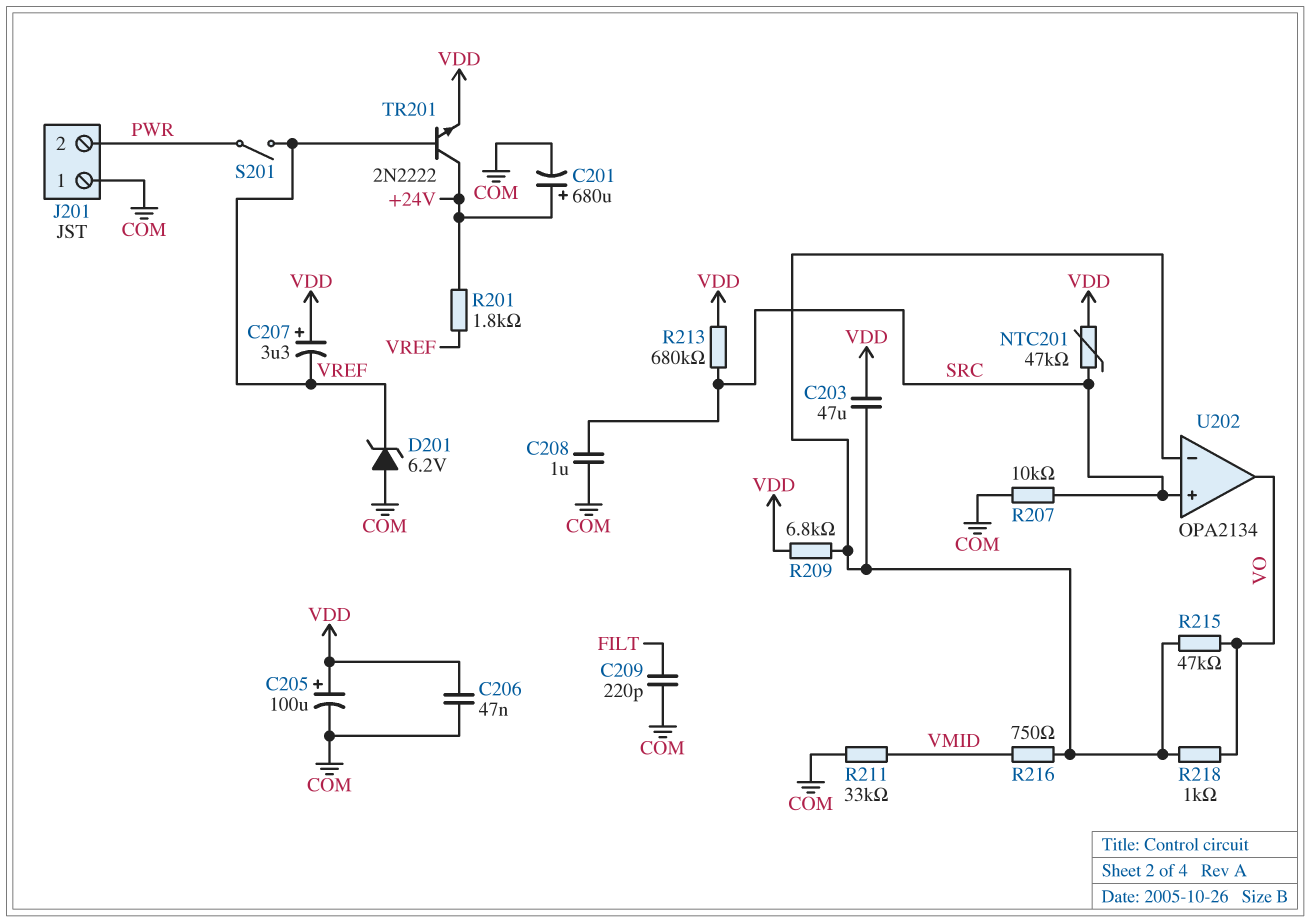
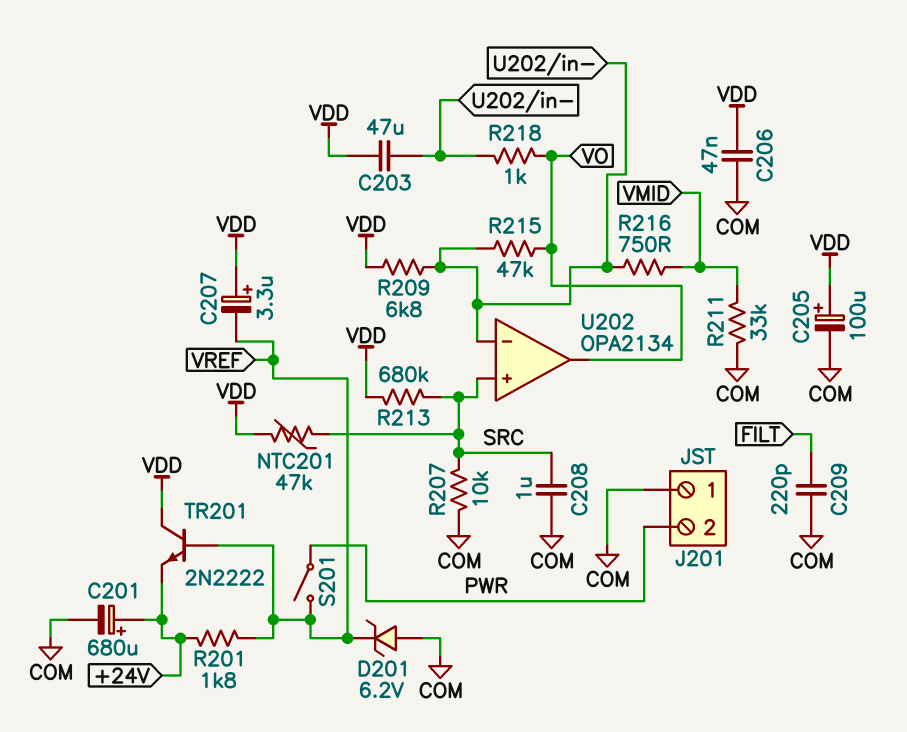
TR201: NPN 2N2222 (B VREF, C +24V, E VDD) -> NPN 2N2222 (B VREF, C VDD, E +24V)

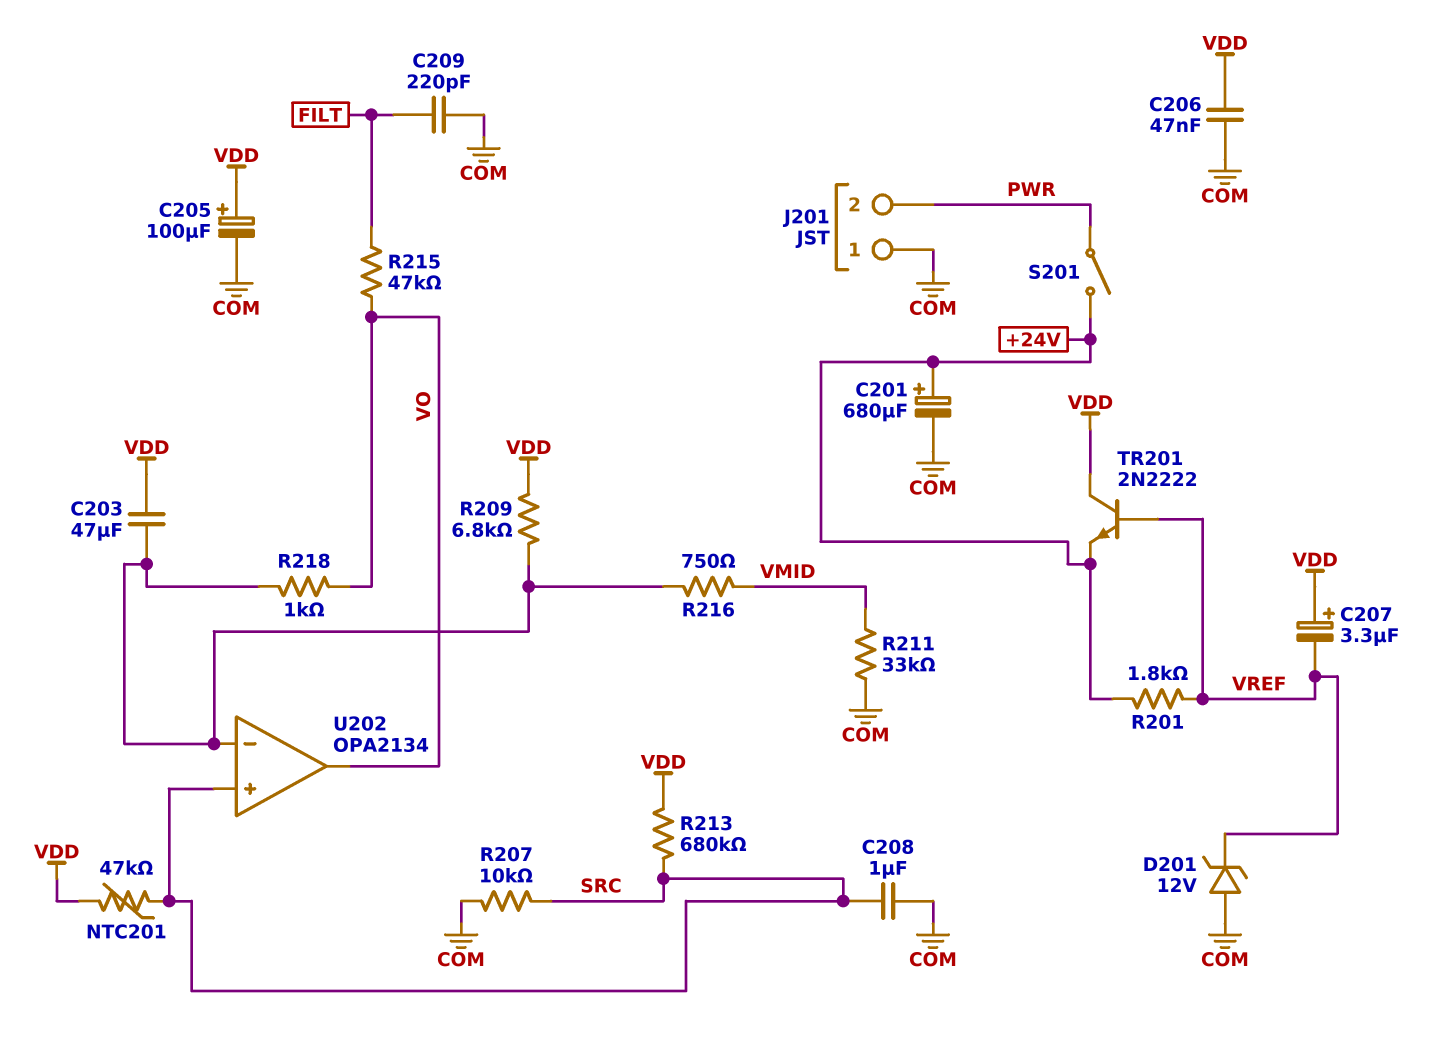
D201: zener 6.2V (A COM, K VREF) -> zener 12V (A COM, K VREF)
R215: 47k (U202/in-, VO) -> 47k (FILT, VO)
S201: switch (PWR, VREF) -> switch (+24V, PWR)

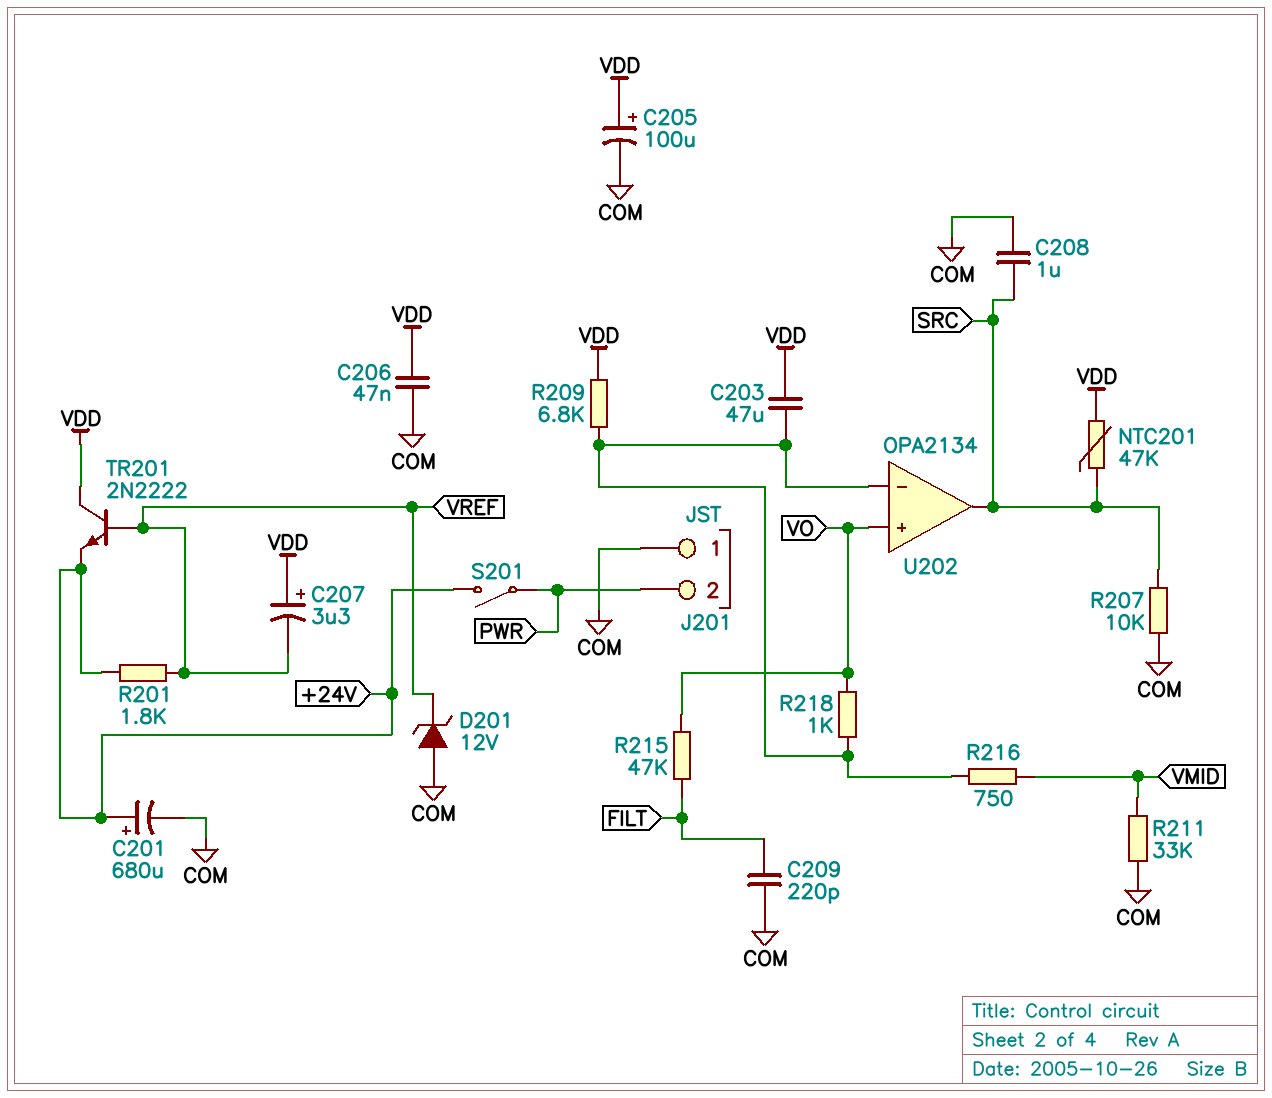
R213: 680k (SRC, VDD) -> none
U202 pin in+: SRC -> VO
U202 pin out: VO -> SRC

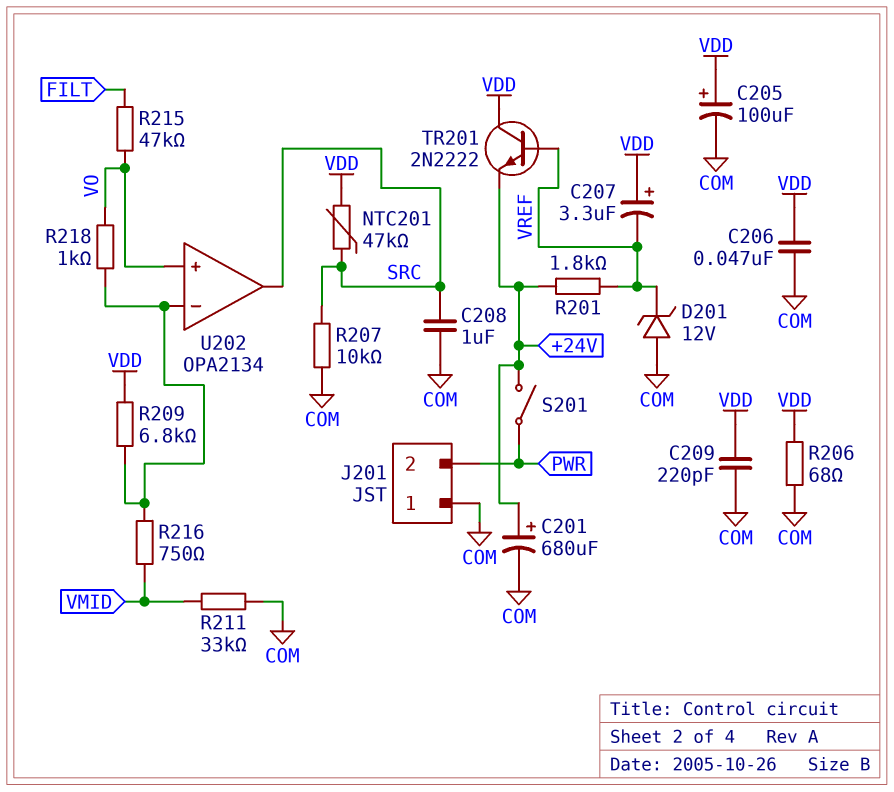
C203: 47uF (U202/in-, VDD) -> none
C209: 220pF (COM, FILT) -> 220pF (COM, VDD)
R206: none -> 68 (COM, VDD)

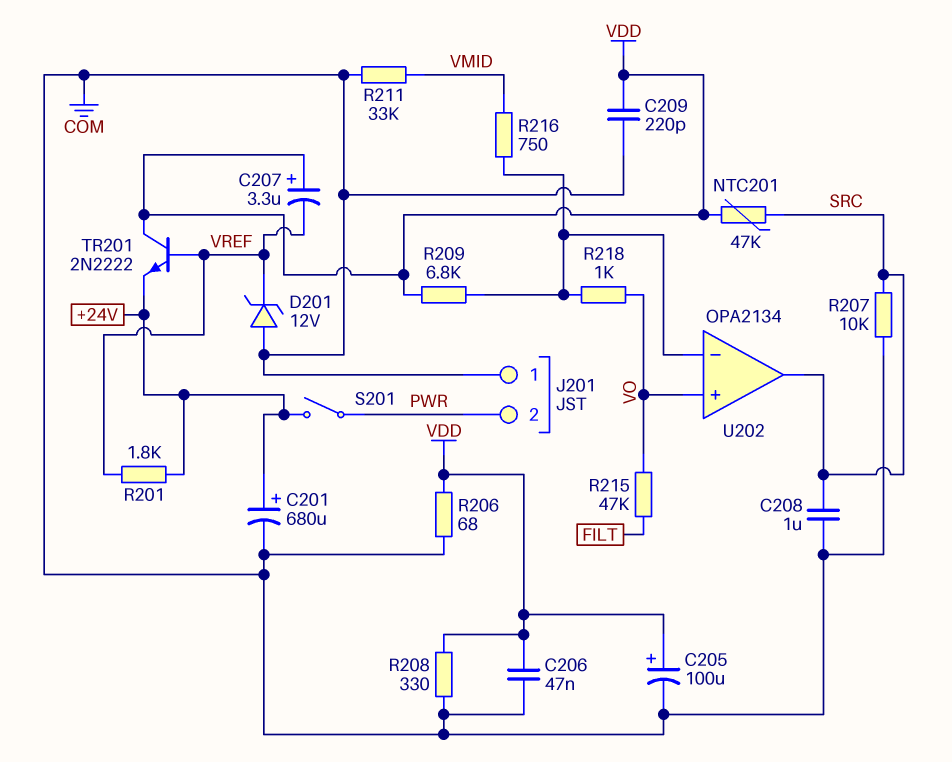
R208: none -> 330 (COM, VDD)

